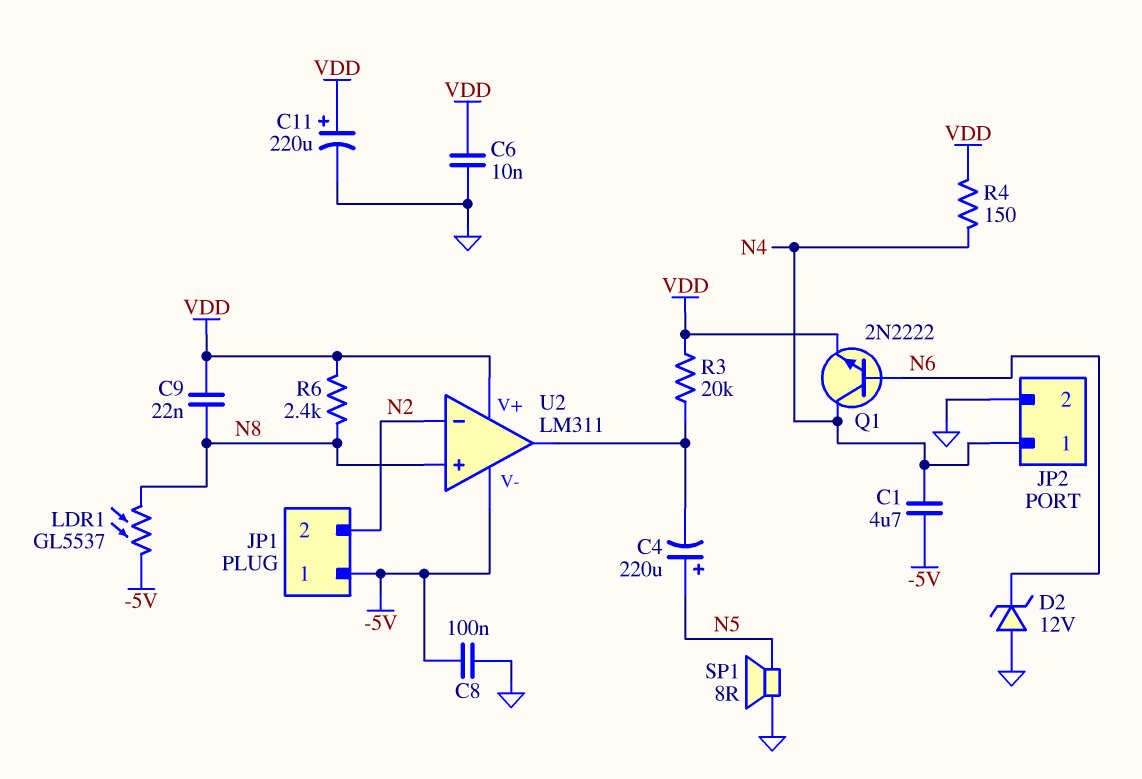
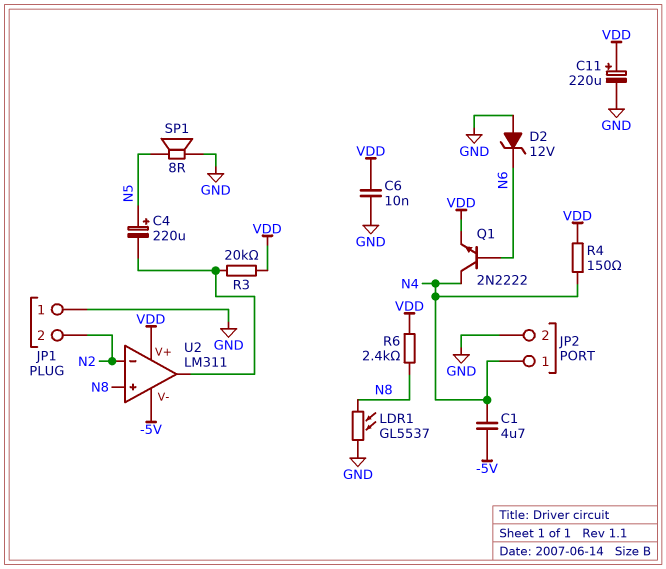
C8: 100nF (-5V, GND) -> none
C9: 22nF (N8, VDD) -> none
JP1 pin 1: -5V -> GND
LDR1: GL5537 (-5V, N8) -> GL5537 (GND, N8)

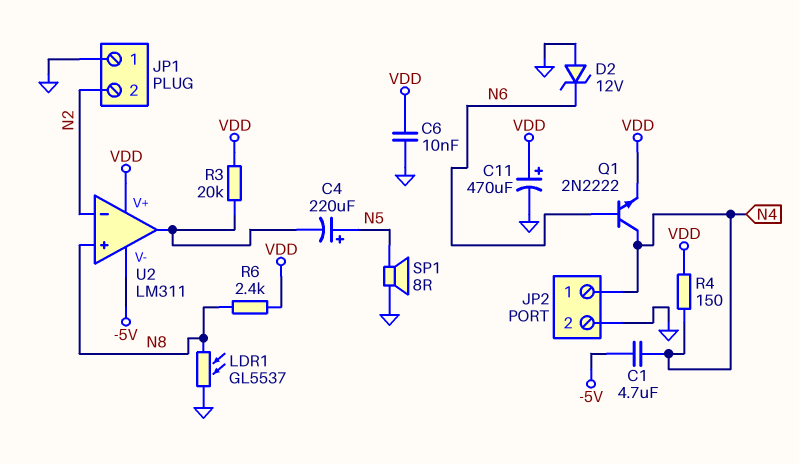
C11: 220uF (plus VDD, minus GND) -> 470uF (plus VDD, minus GND)

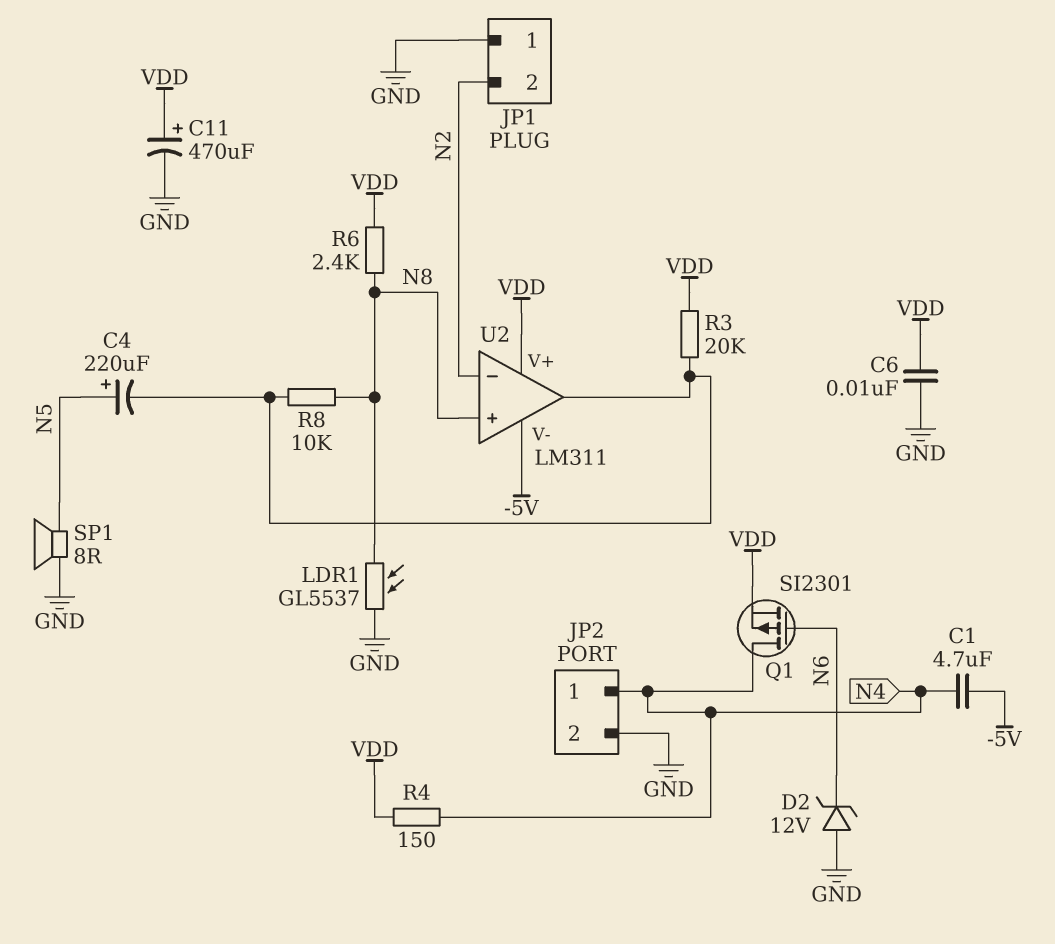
Q1: NPN 2N2222 (B N6, C N4, E VDD) -> PMOS SI2301 (G N6, D N4, S VDD)
R8: none -> 10k (N8, U2/out)

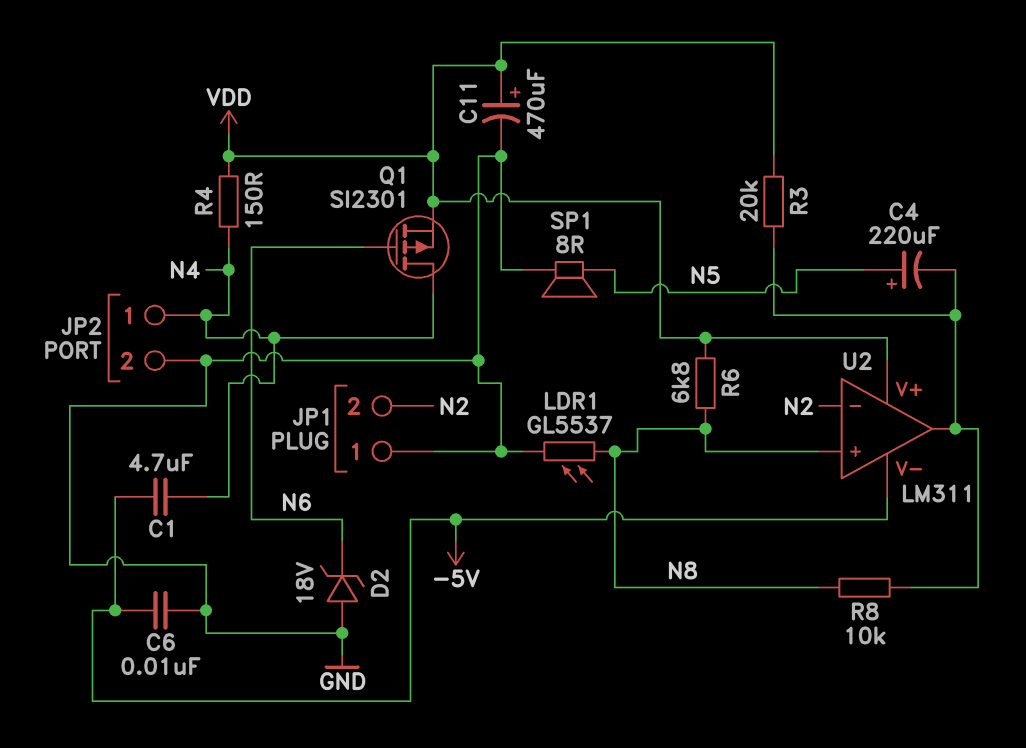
C6: 10nF (GND, VDD) -> 10nF (-5V, GND)
D2: zener 12V (A GND, K N6) -> zener 18V (A GND, K N6)
R6: 2.4k (N8, VDD) -> 6.8k (N8, VDD)

